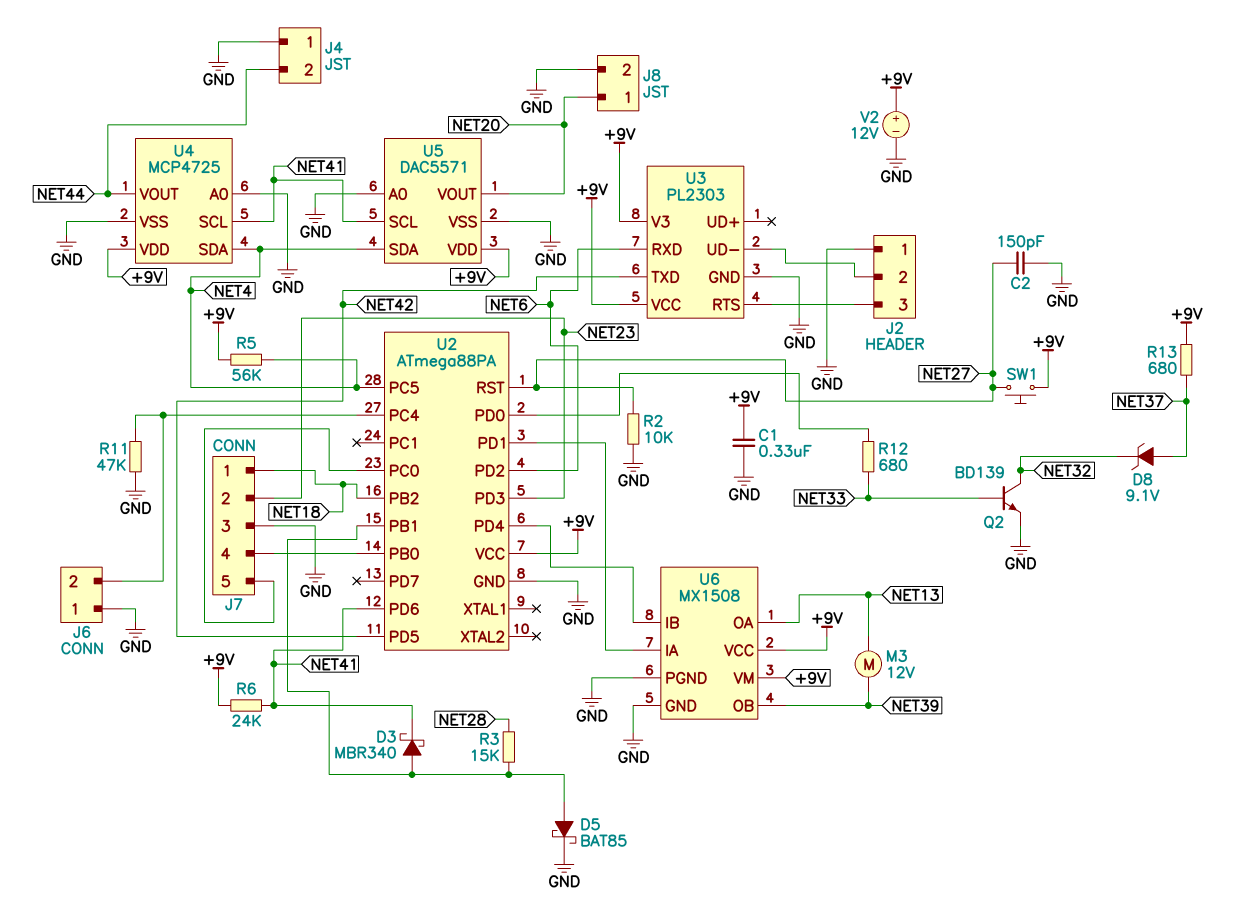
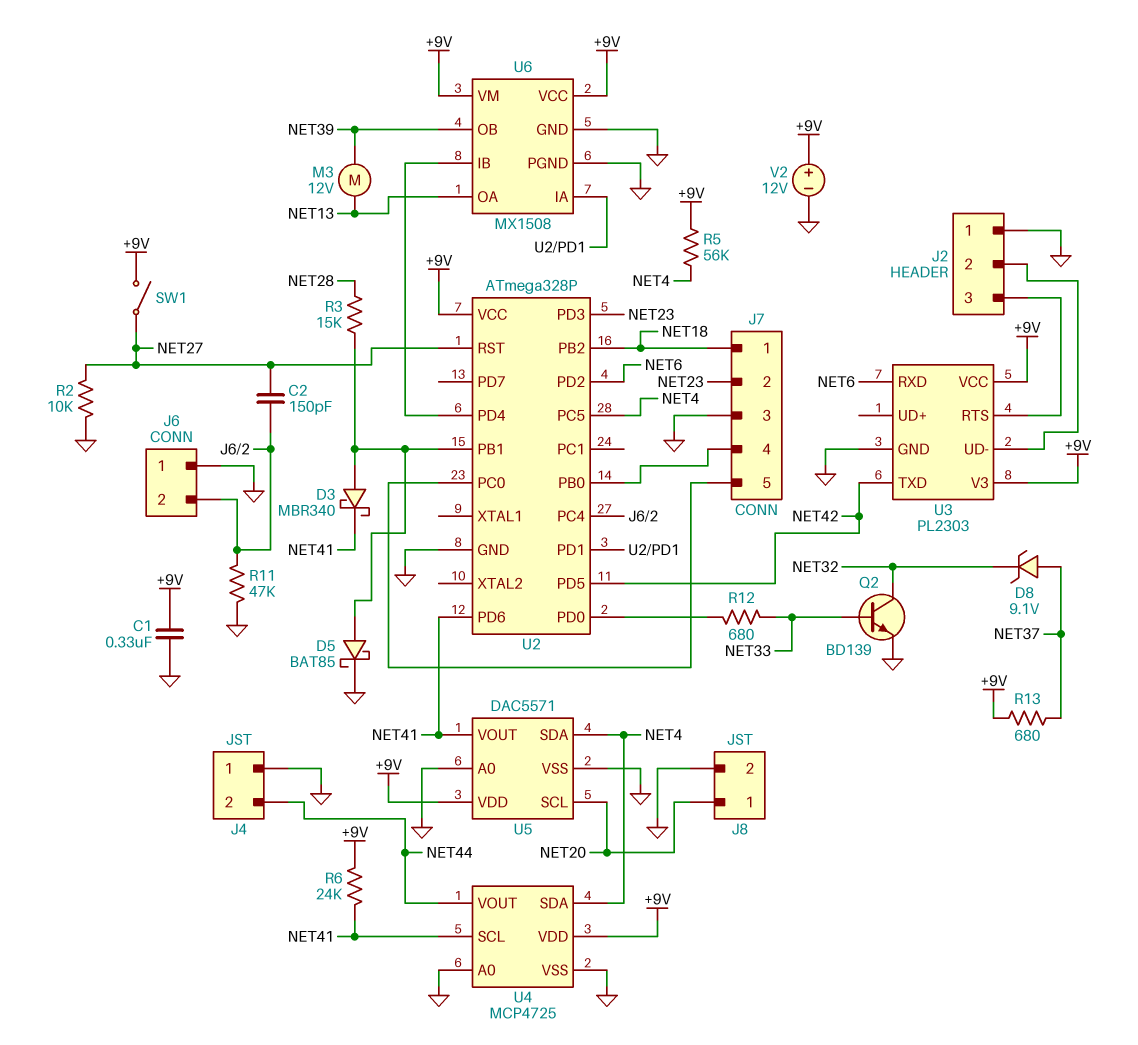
C2: 150pF (GND, NET27) -> 150pF (J6/2, NET27)
SW1: button (+9V, NET27) -> switch (+9V, NET27)
U2: ATmega88PA -> ATmega328P
U5 pin SCL: NET41 -> NET20
U5 pin VOUT: NET20 -> NET41

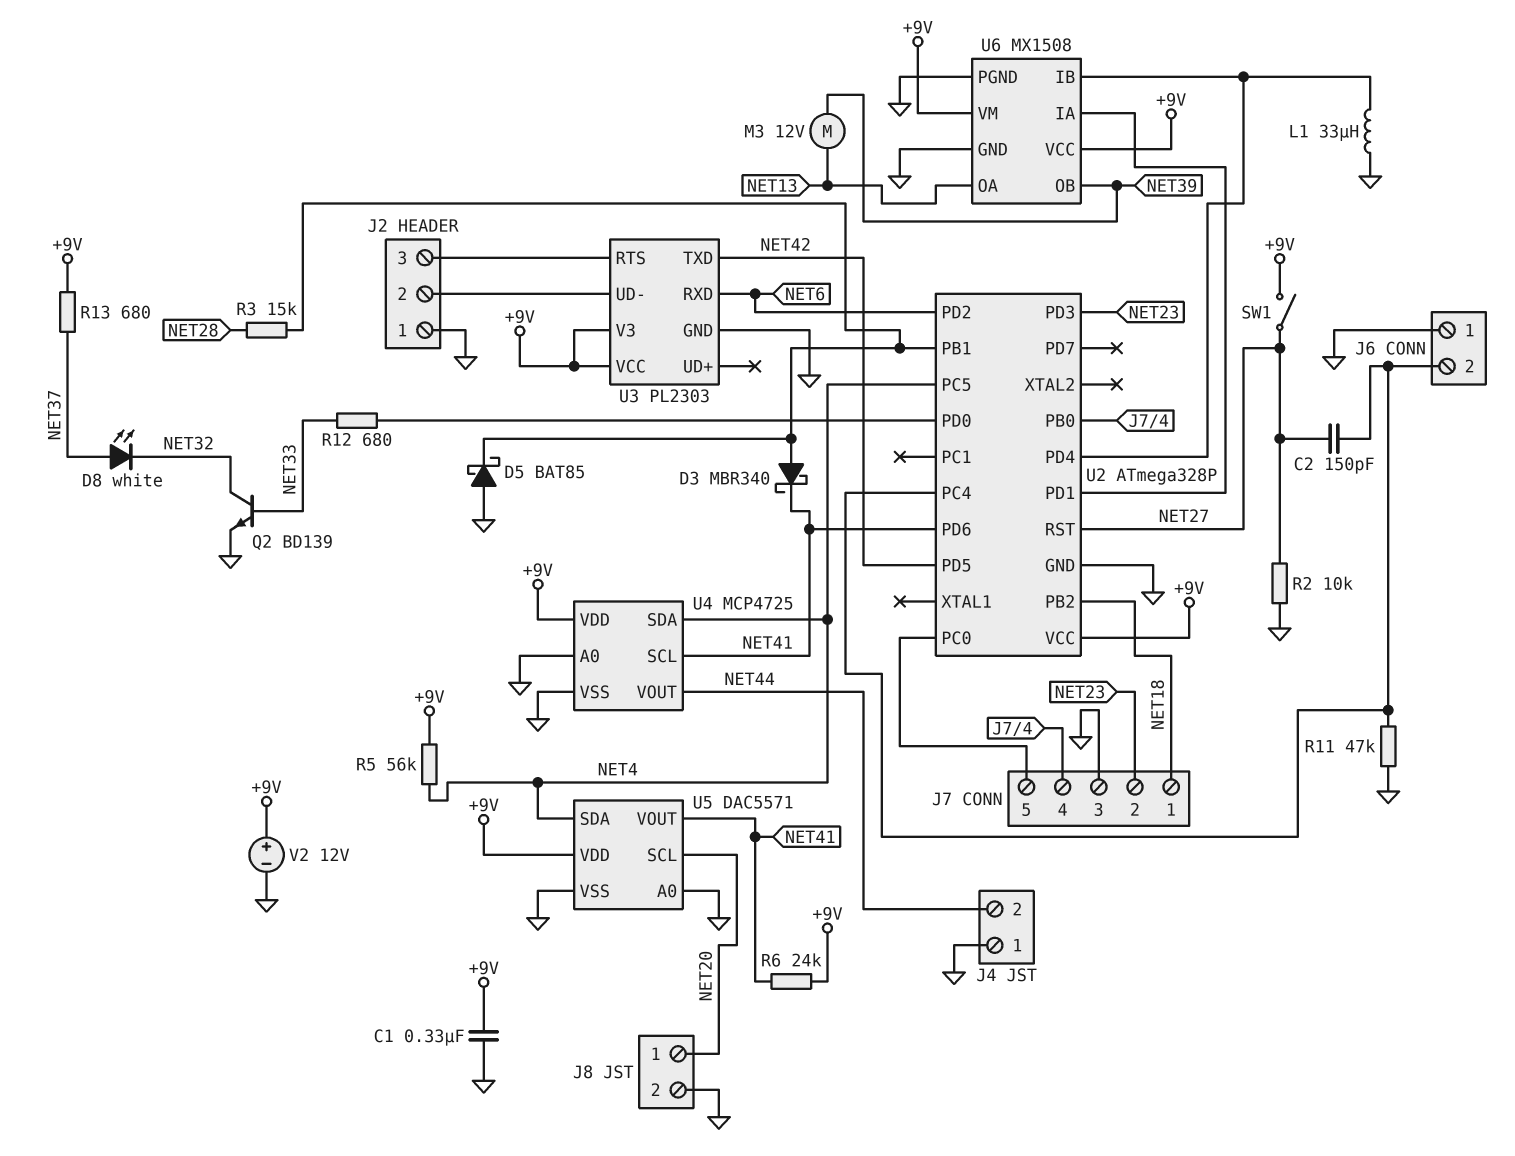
D5: schottky BAT85 (A U2/PB1, K GND) -> schottky BAT85 (A GND, K U2/PB1)
D8: zener 9.1V (A NET37, K NET32) -> LED white (A NET37, K NET32)
L1: none -> 33uH (GND, U2/PD4)

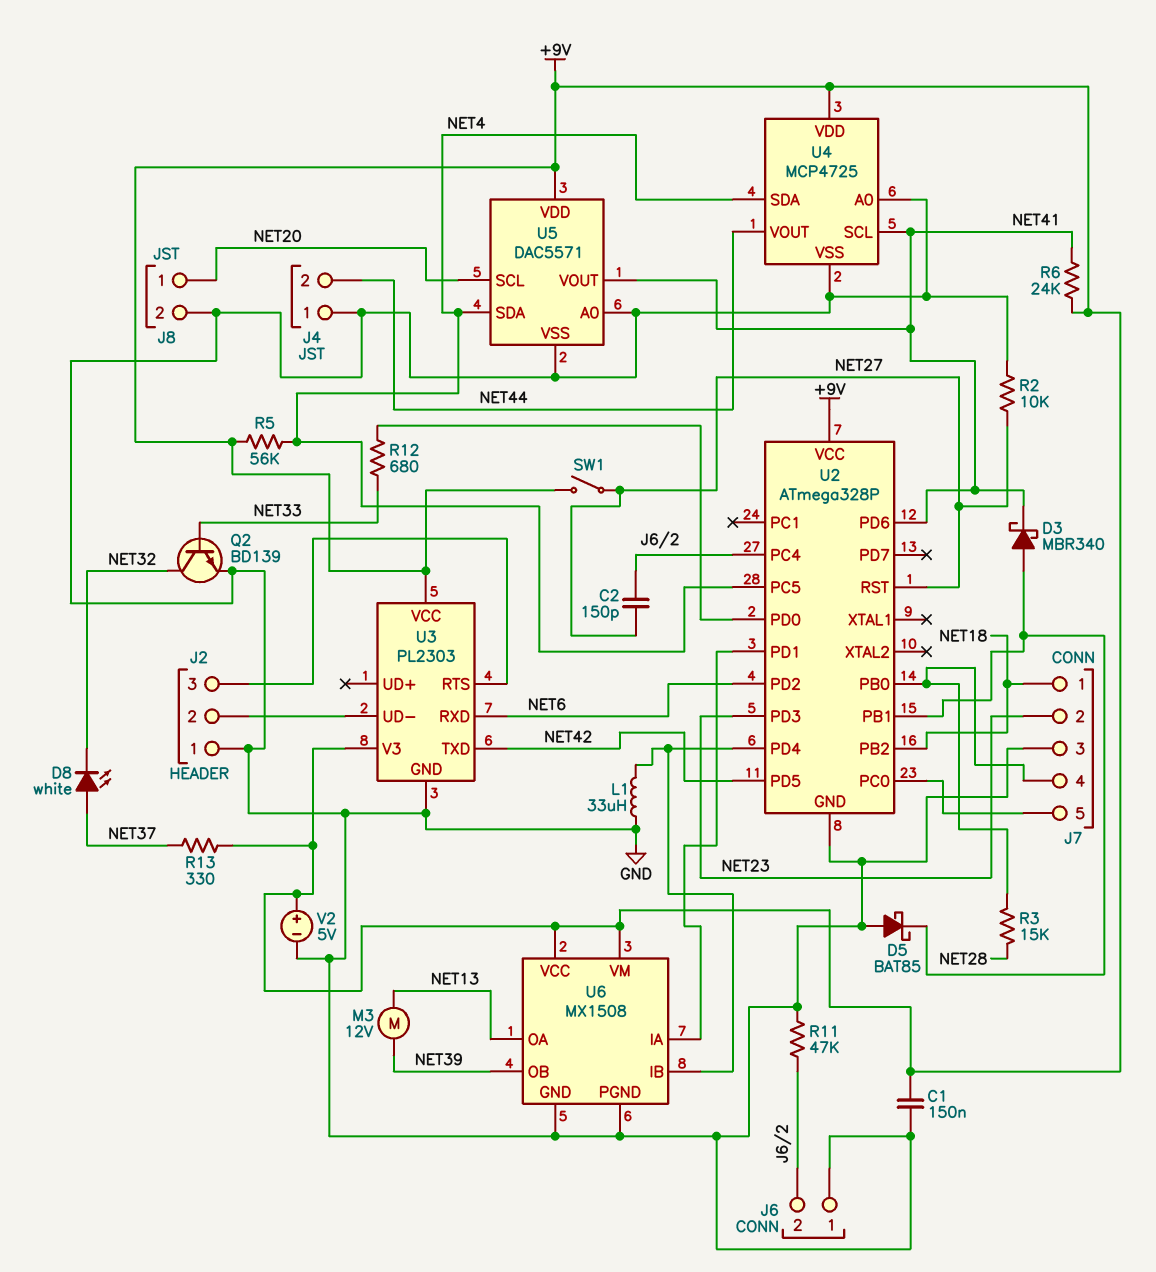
C1: 330nF (+9V, GND) -> 150nF (+9V, GND)
R3: 15k (NET28, U2/PB1) -> 15k (J7/4, NET28)
R13: 680 (+9V, NET37) -> 330 (+9V, NET37)
V2: 12V (plus +9V, minus GND) -> 5V (plus +9V, minus GND)

